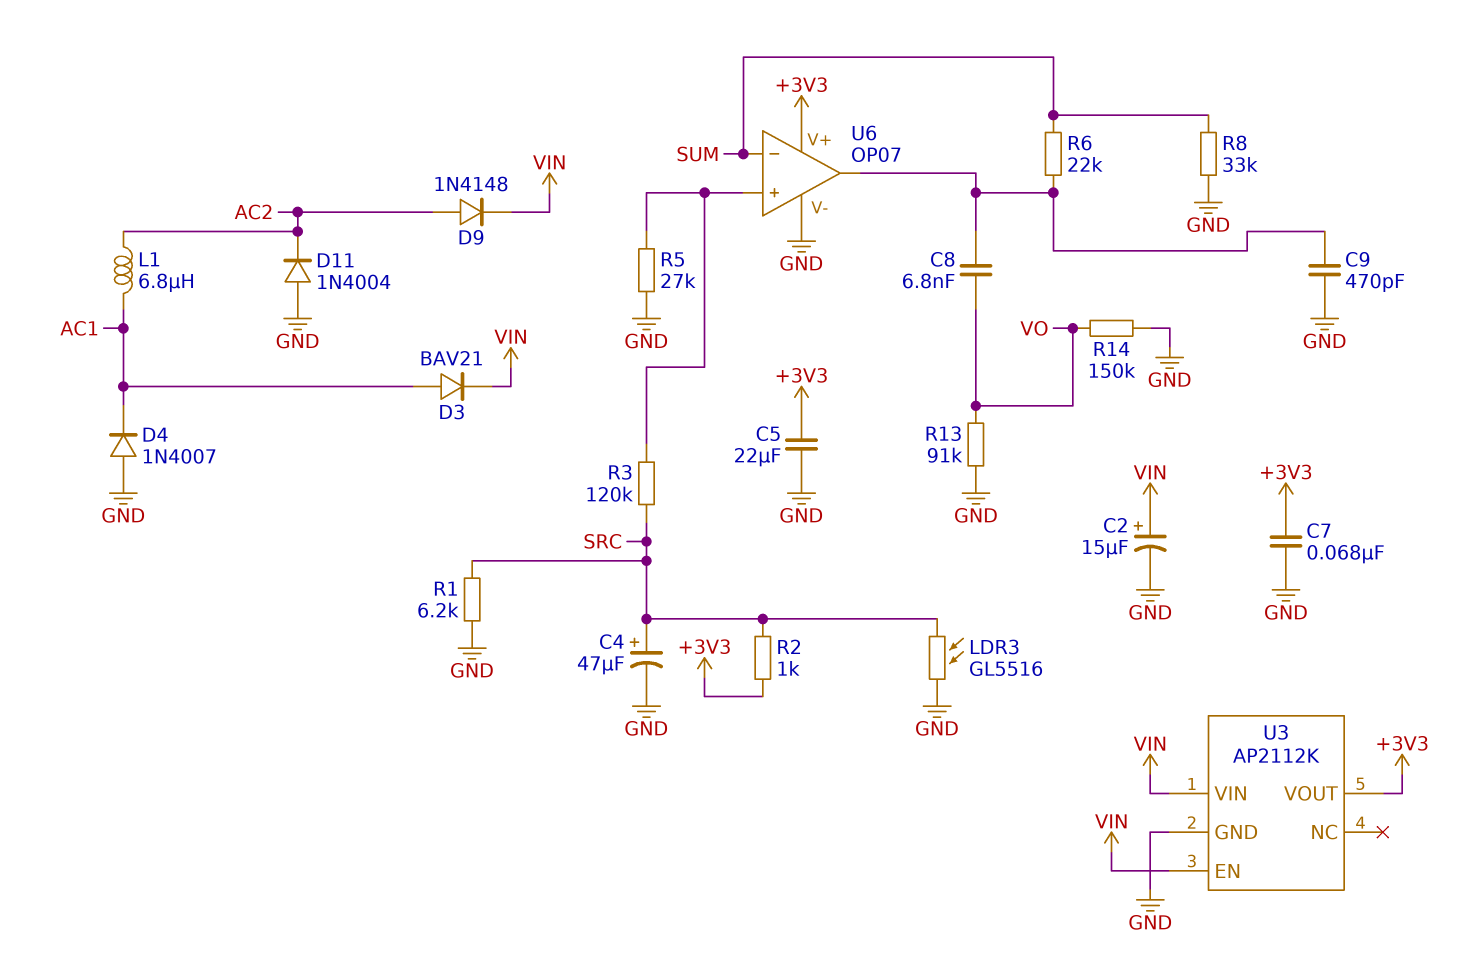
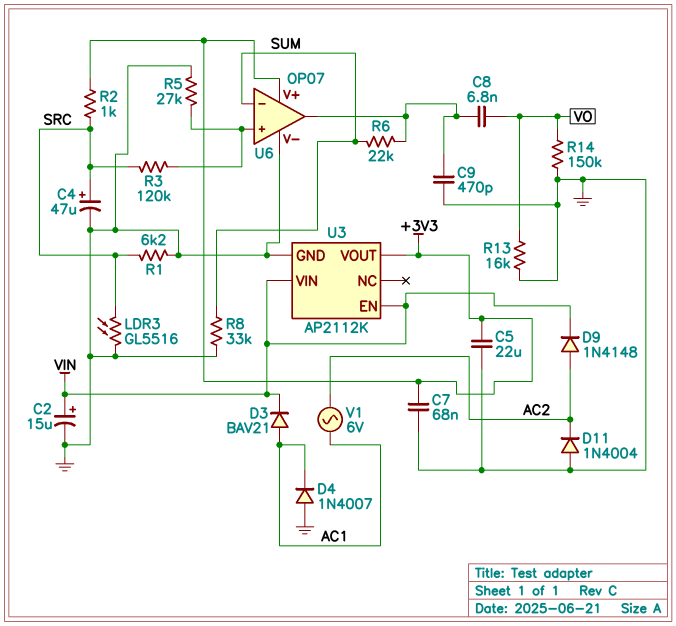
L1: 6.8uH (AC1, AC2) -> none
R13: 91k (GND, VO) -> 16k (GND, VO)
V1: none -> AC 6V (AC1, AC2)

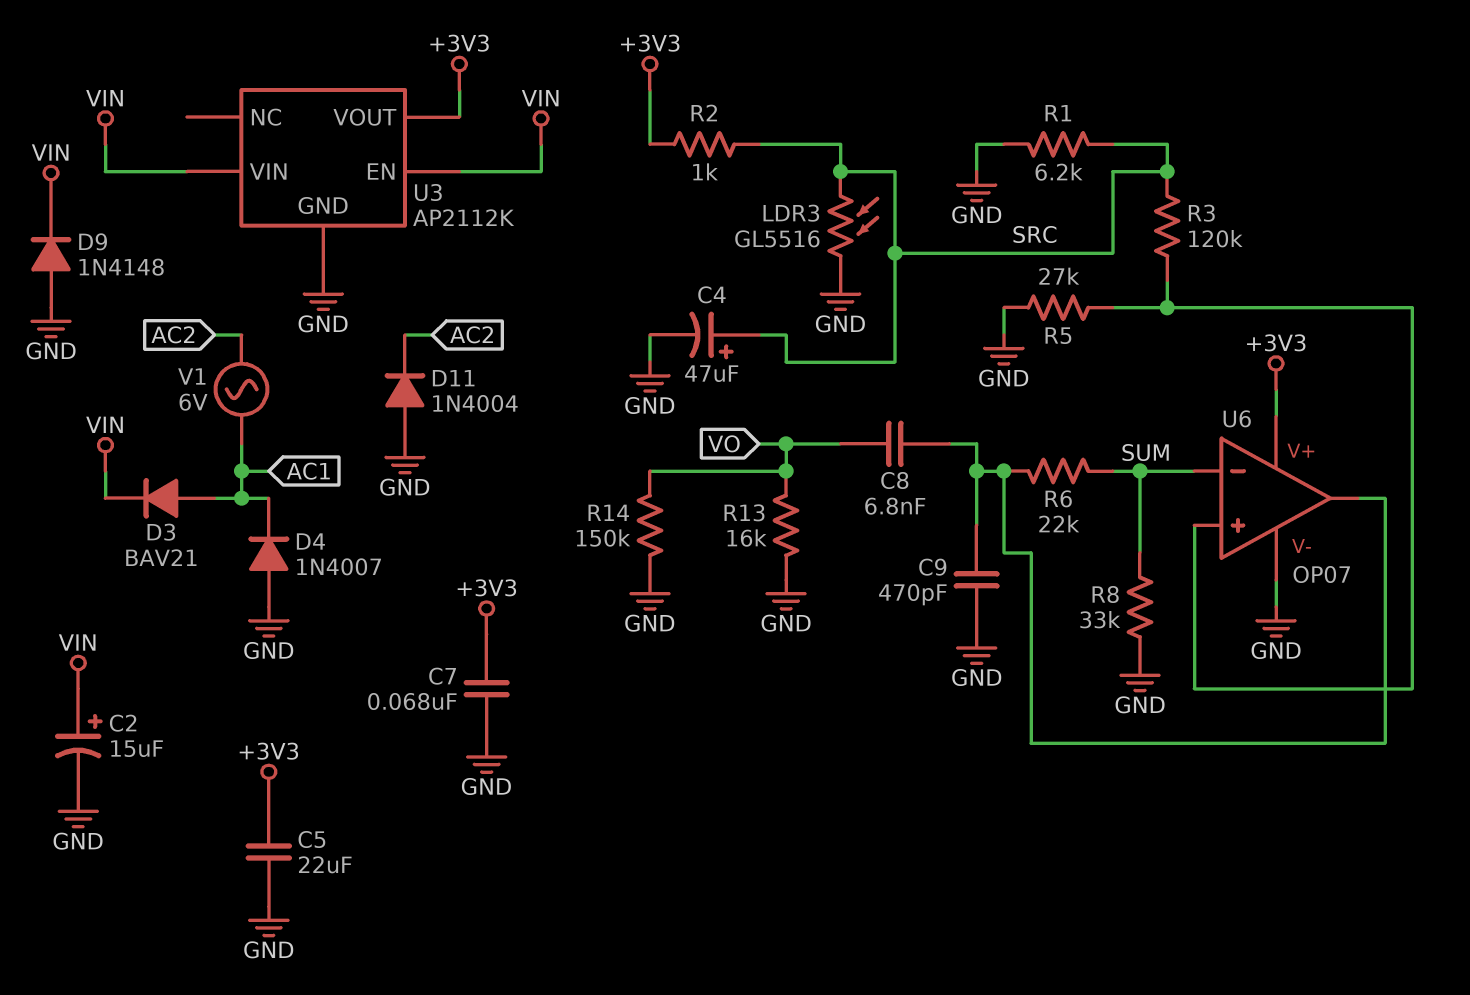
D9: diode 1N4148 (A AC2, K VIN) -> diode 1N4148 (A GND, K VIN)

